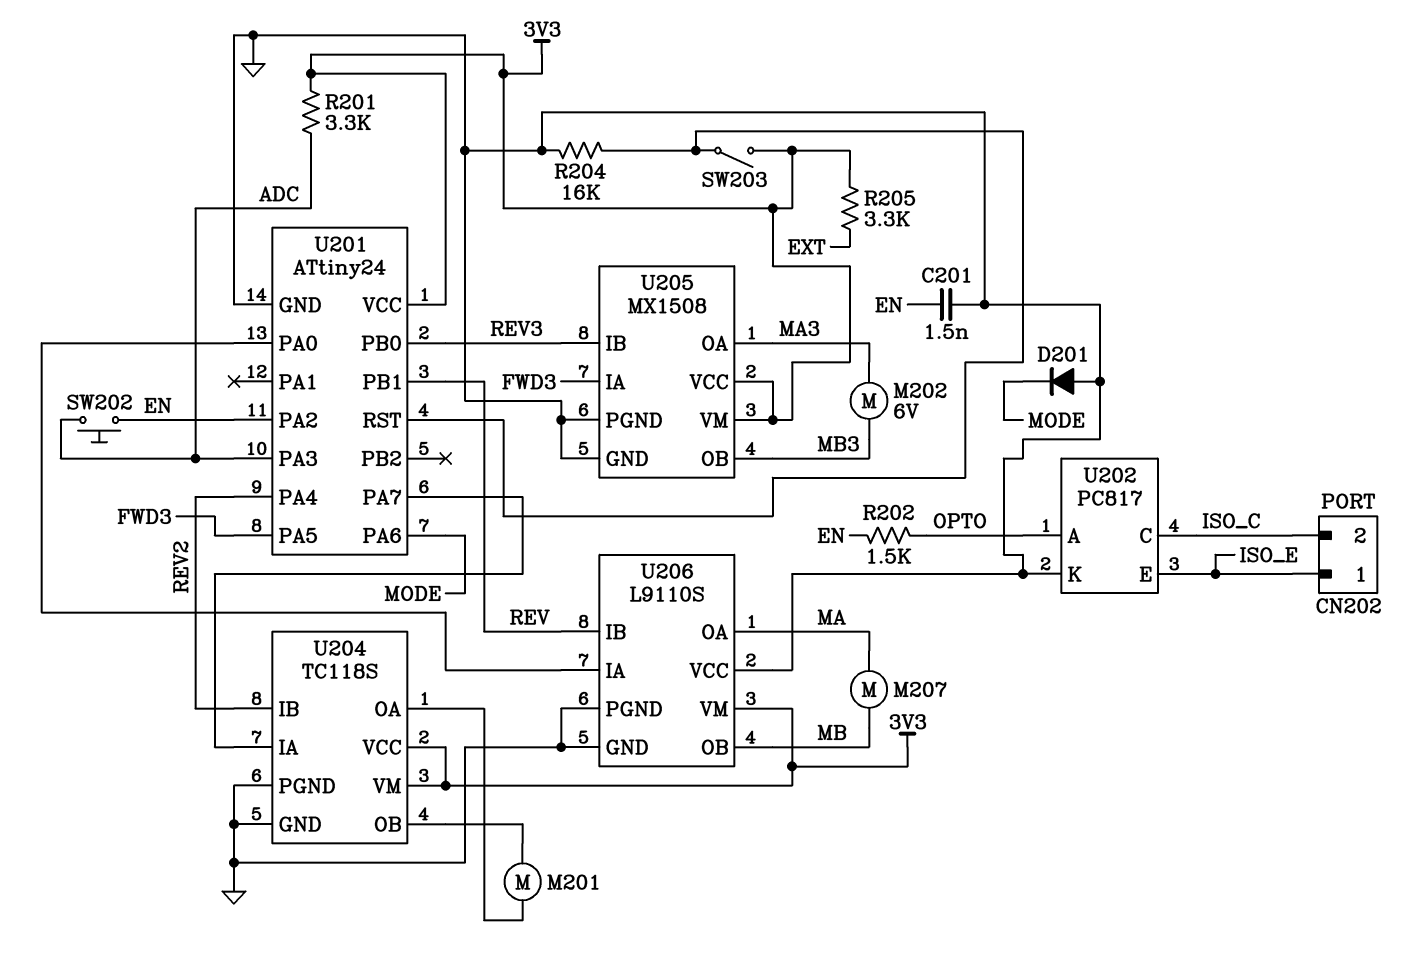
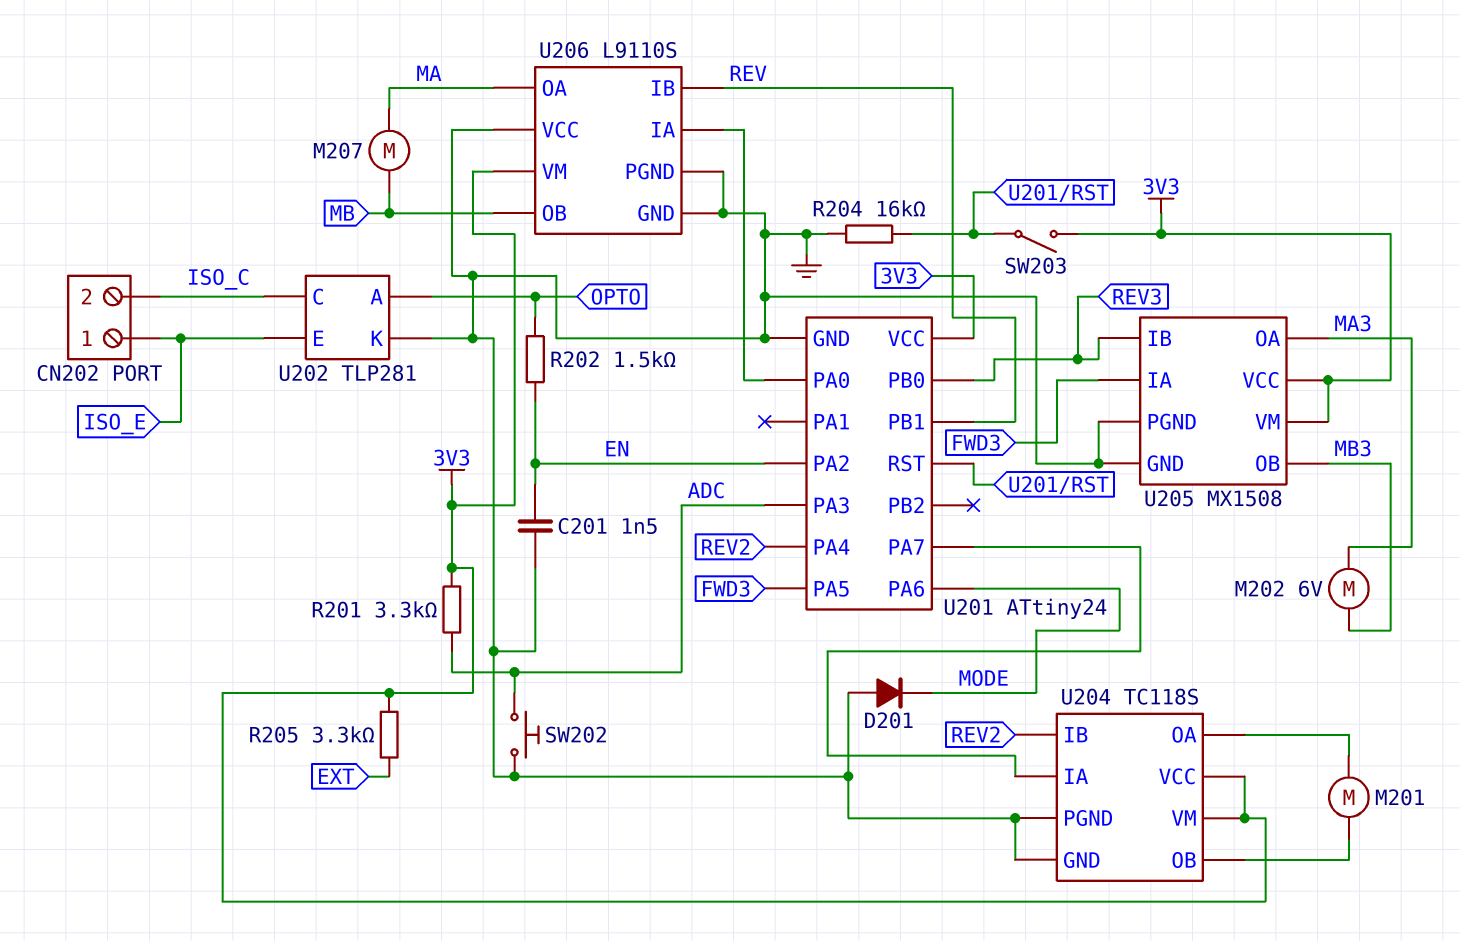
SW202: button (ADC, EN) -> button (ADC, GND)
U202: PC817 -> TLP281

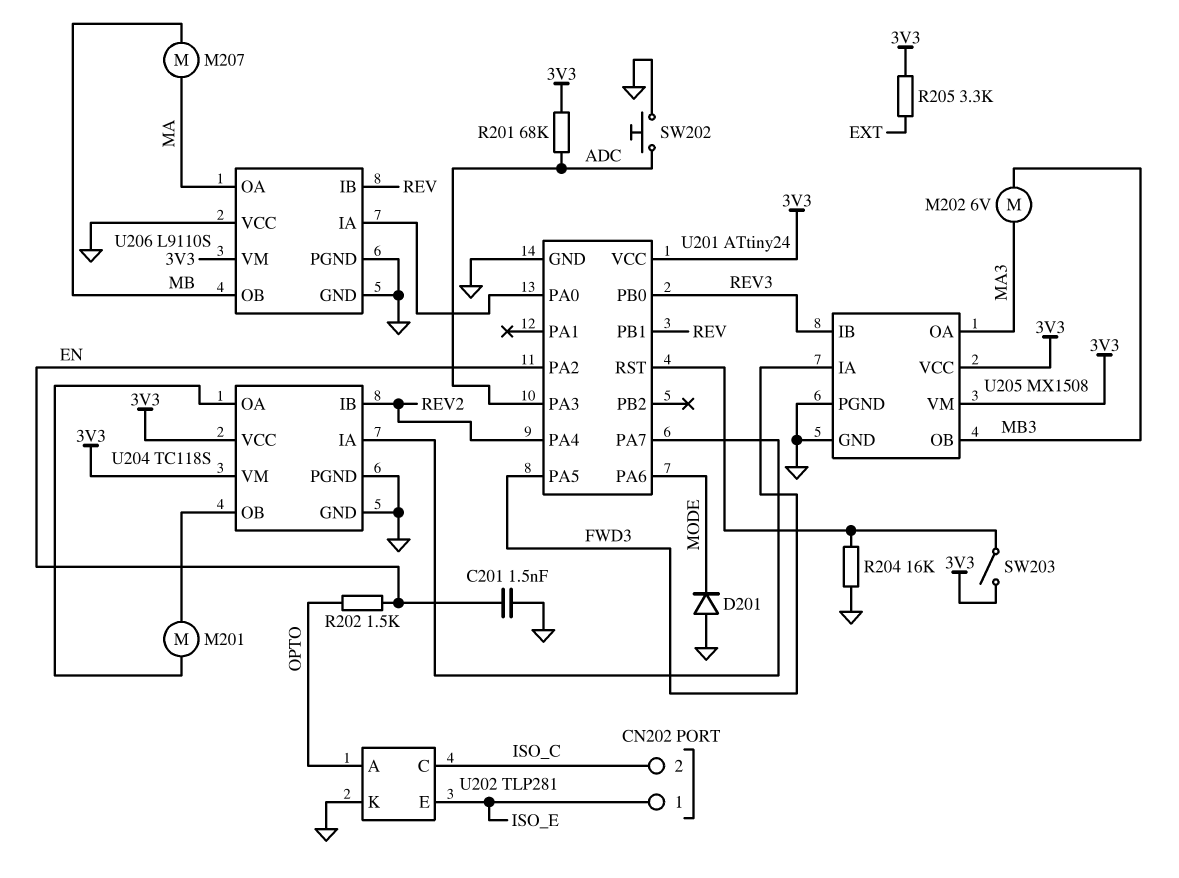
R201: 3.3k (3V3, ADC) -> 68k (3V3, ADC)

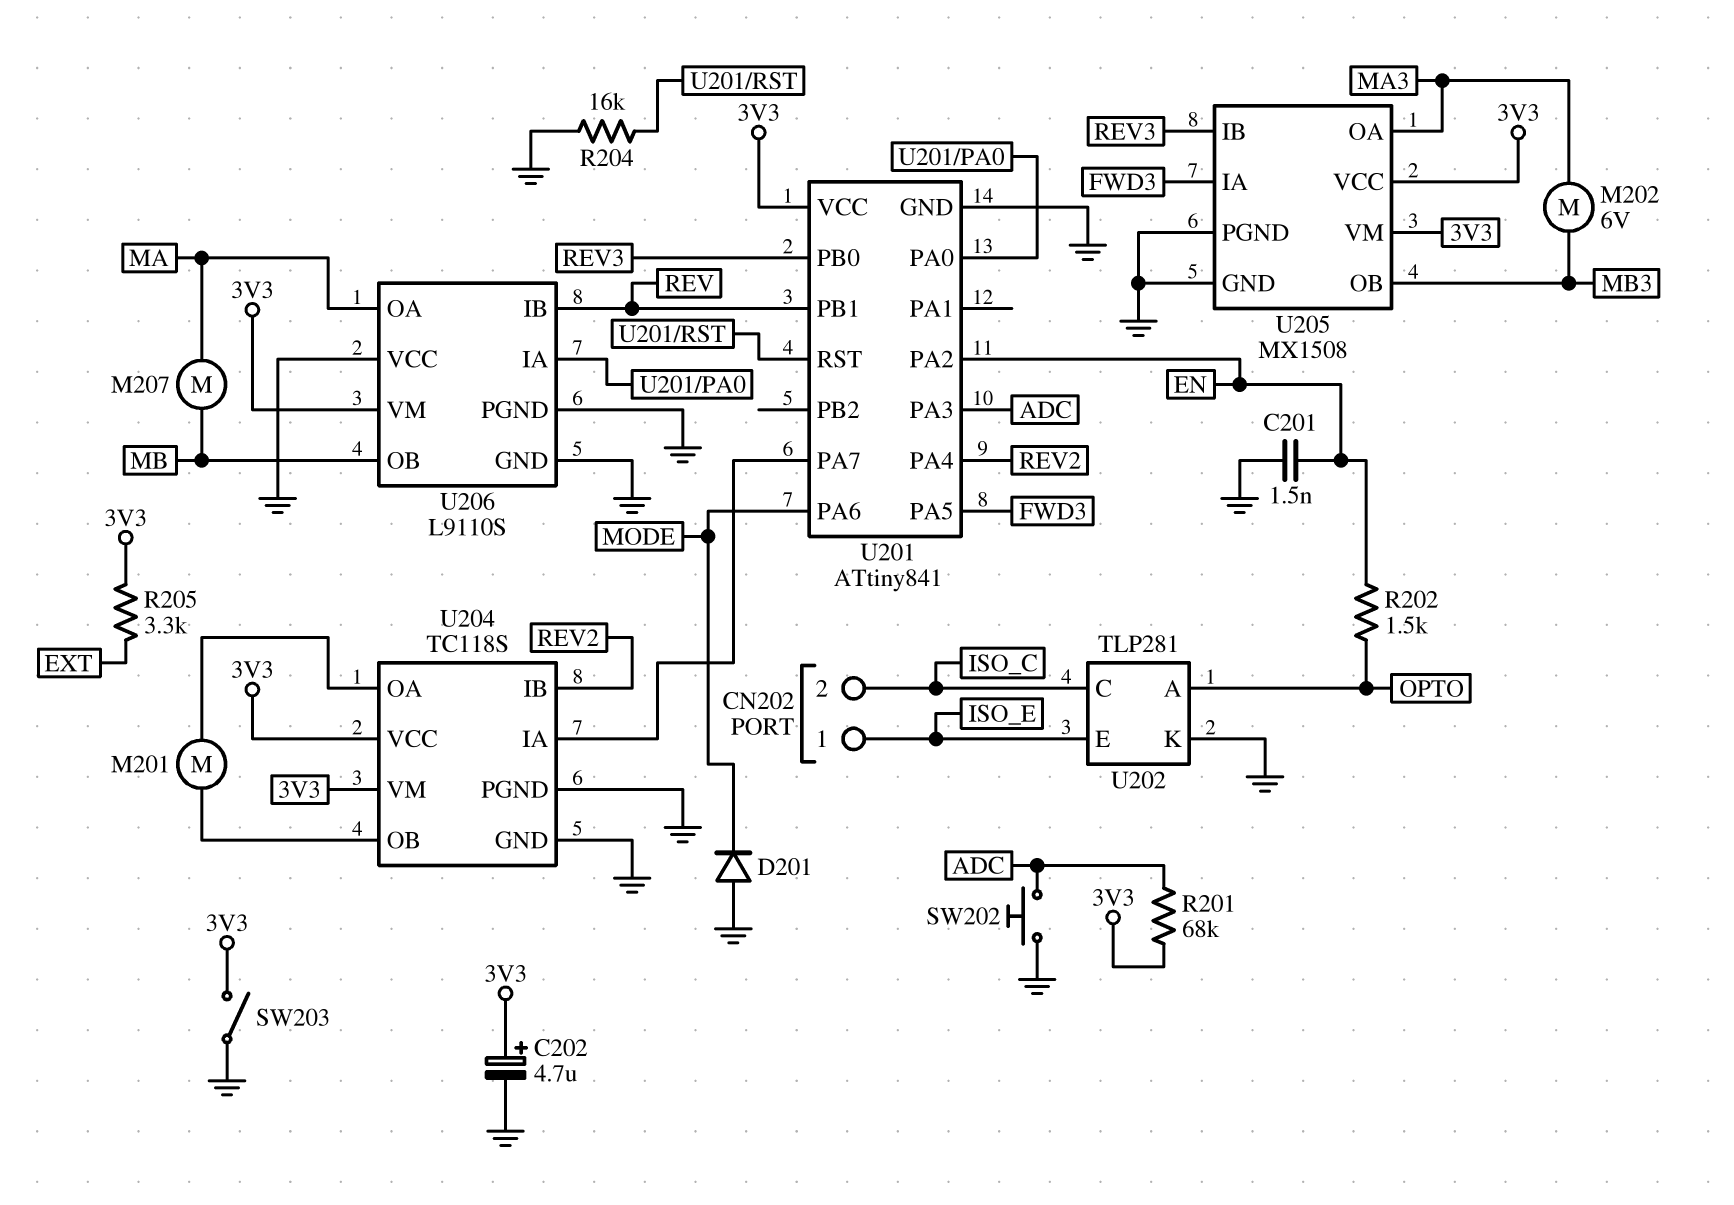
C202: none -> 4.7uF (plus 3V3, minus GND)
SW203: switch (3V3, U201/RST) -> switch (3V3, GND)
U201: ATtiny24 -> ATtiny841

